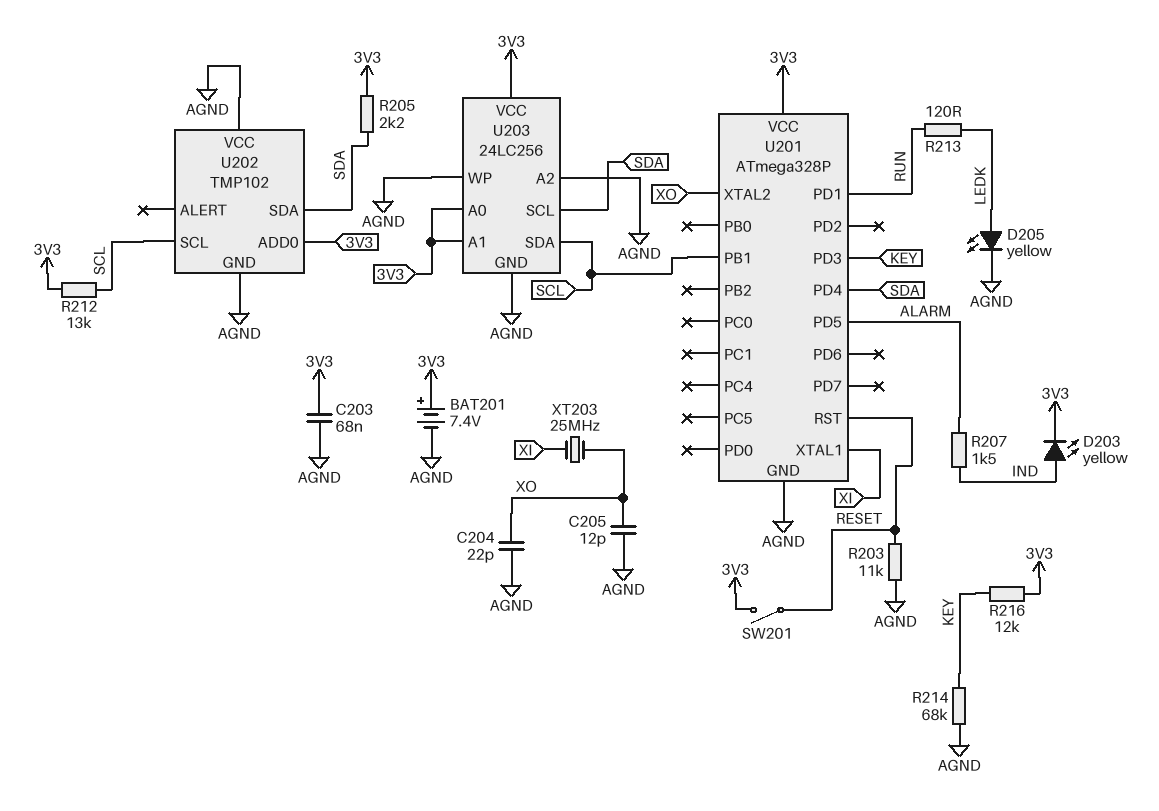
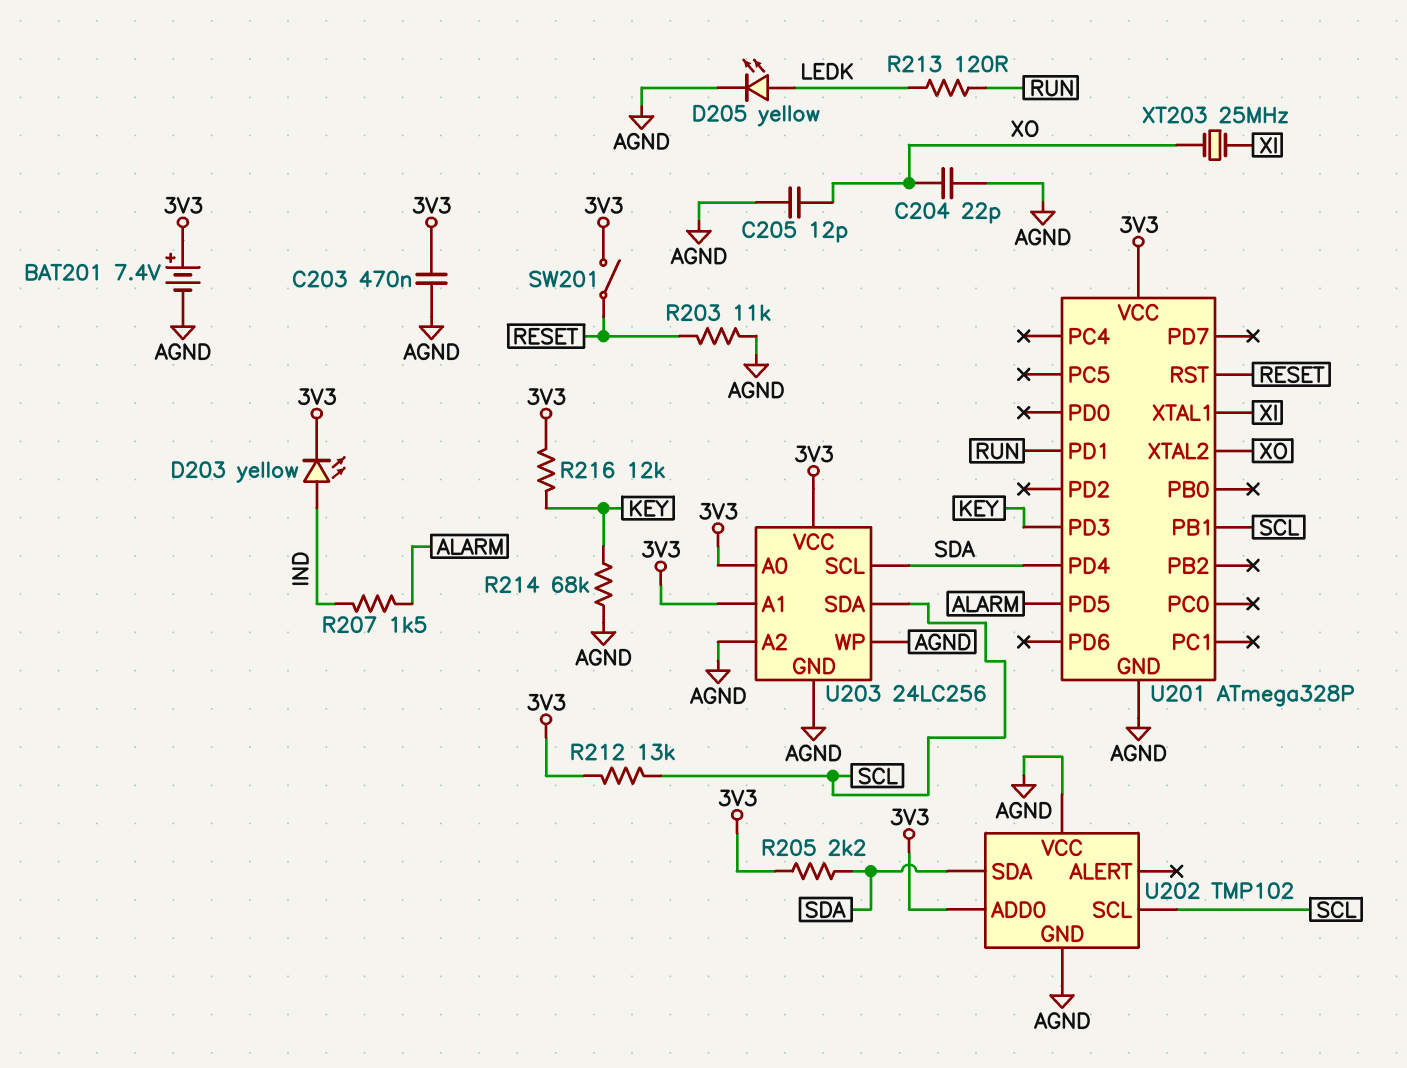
C203: 68nF (3V3, AGND) -> 470nF (3V3, AGND)

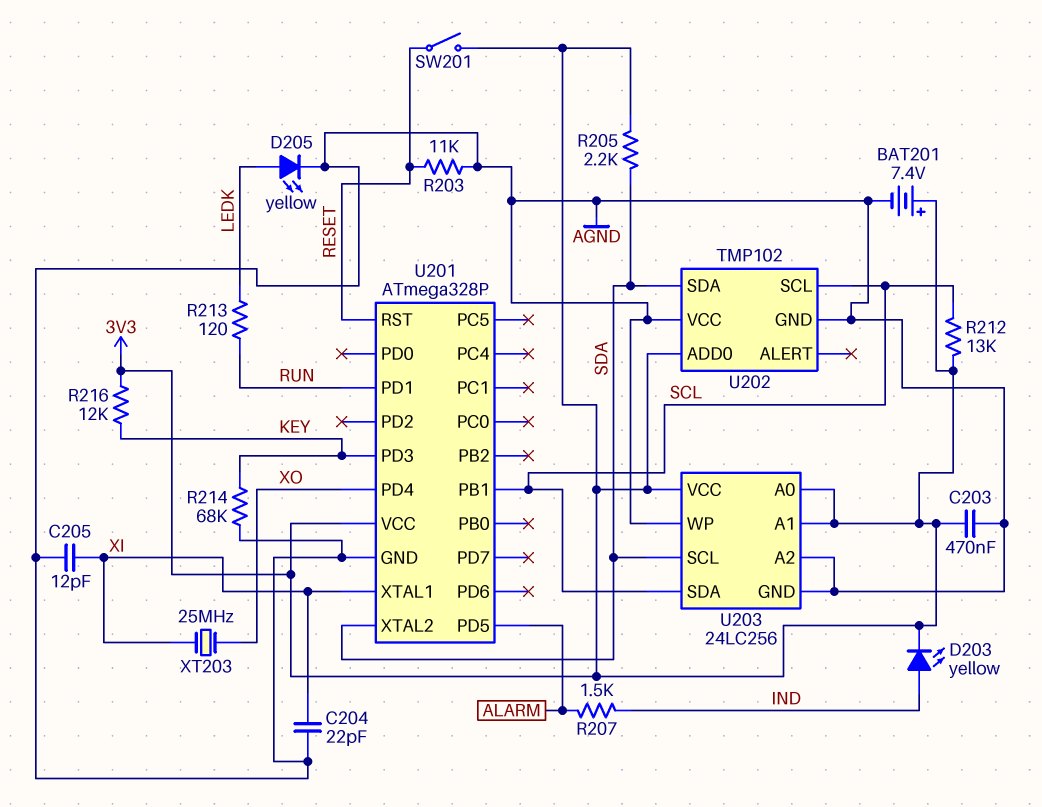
C204: 22pF (AGND, XO) -> 22pF (AGND, XI)
C205: 12pF (AGND, XO) -> 12pF (AGND, XI)
U201 pin PD4: SDA -> XO
U201 pin XTAL2: XO -> SDA

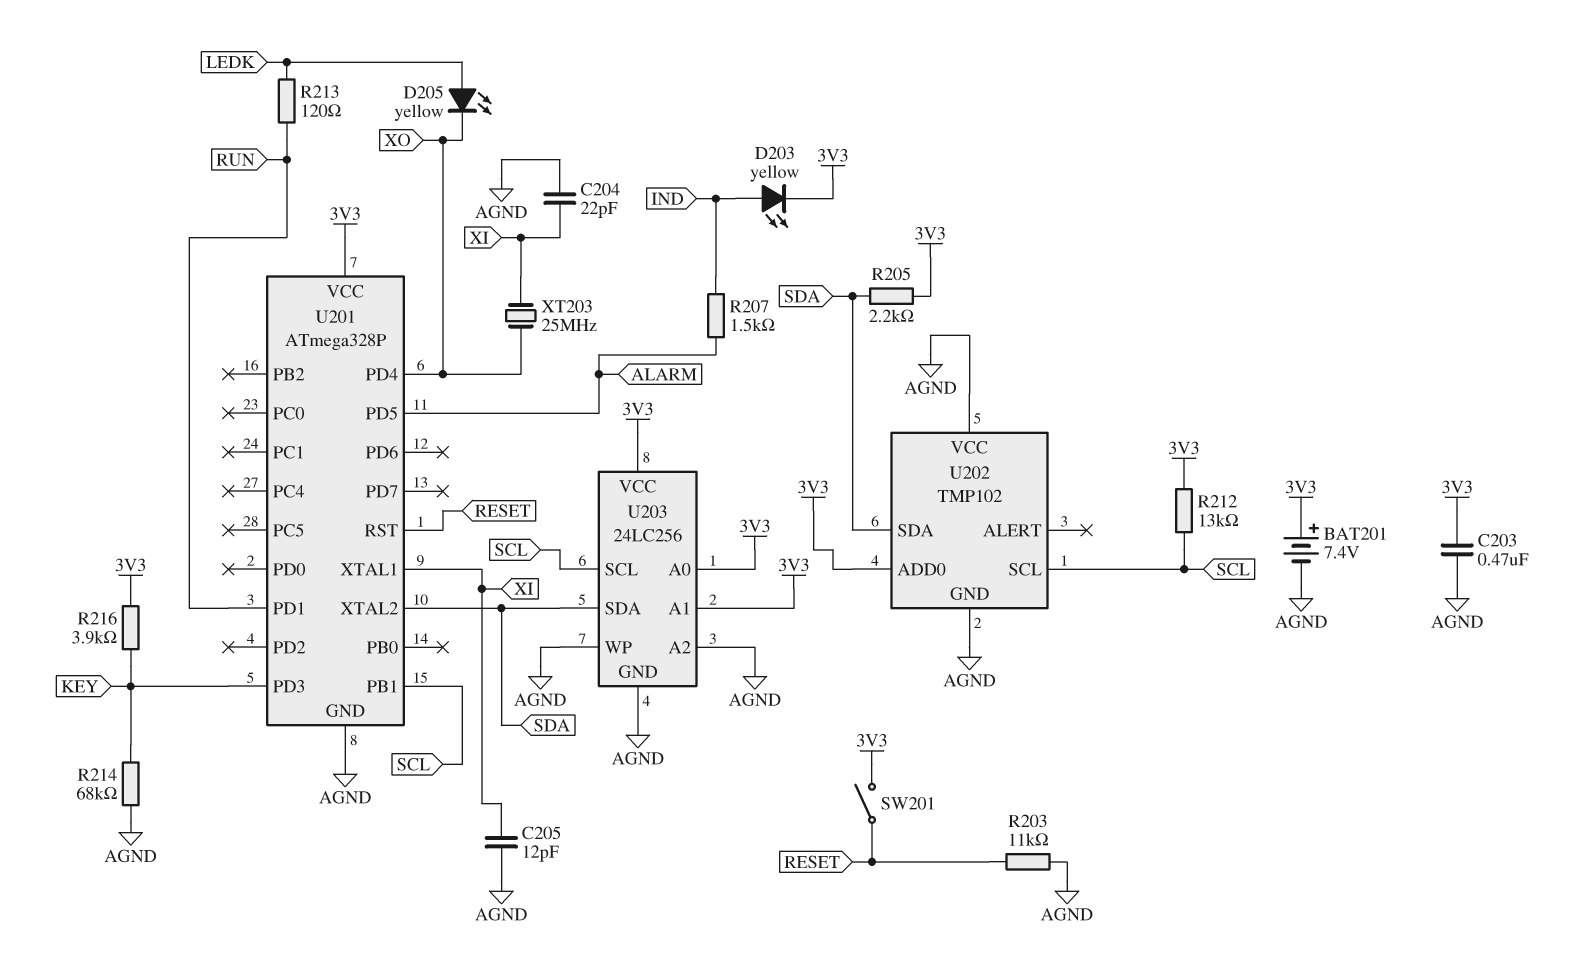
D205: LED yellow (A LEDK, K AGND) -> LED yellow (A LEDK, K XO)
R216: 12k (3V3, KEY) -> 3.9k (3V3, KEY)
U203 pin SCL: SDA -> SCL
U203 pin SDA: SCL -> SDA

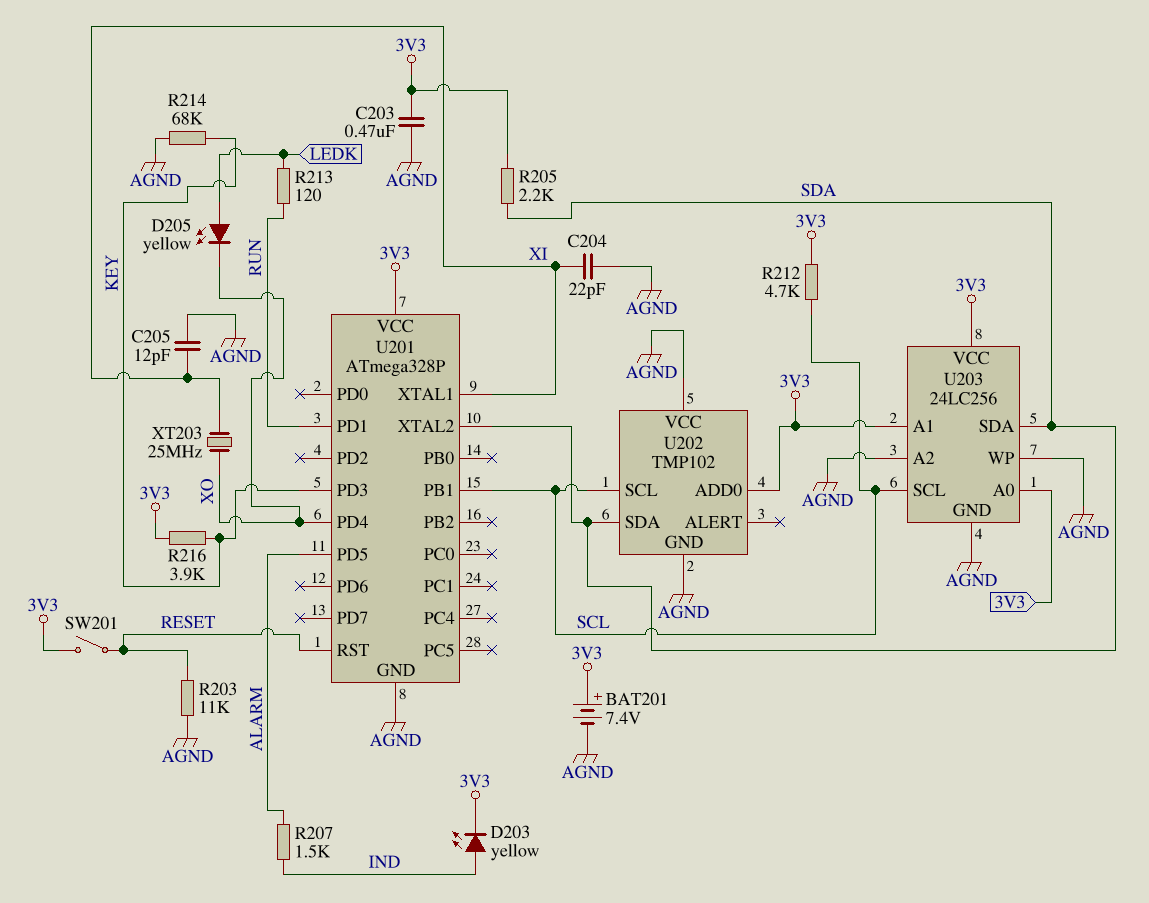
R212: 13k (3V3, SCL) -> 4.7k (3V3, SCL)

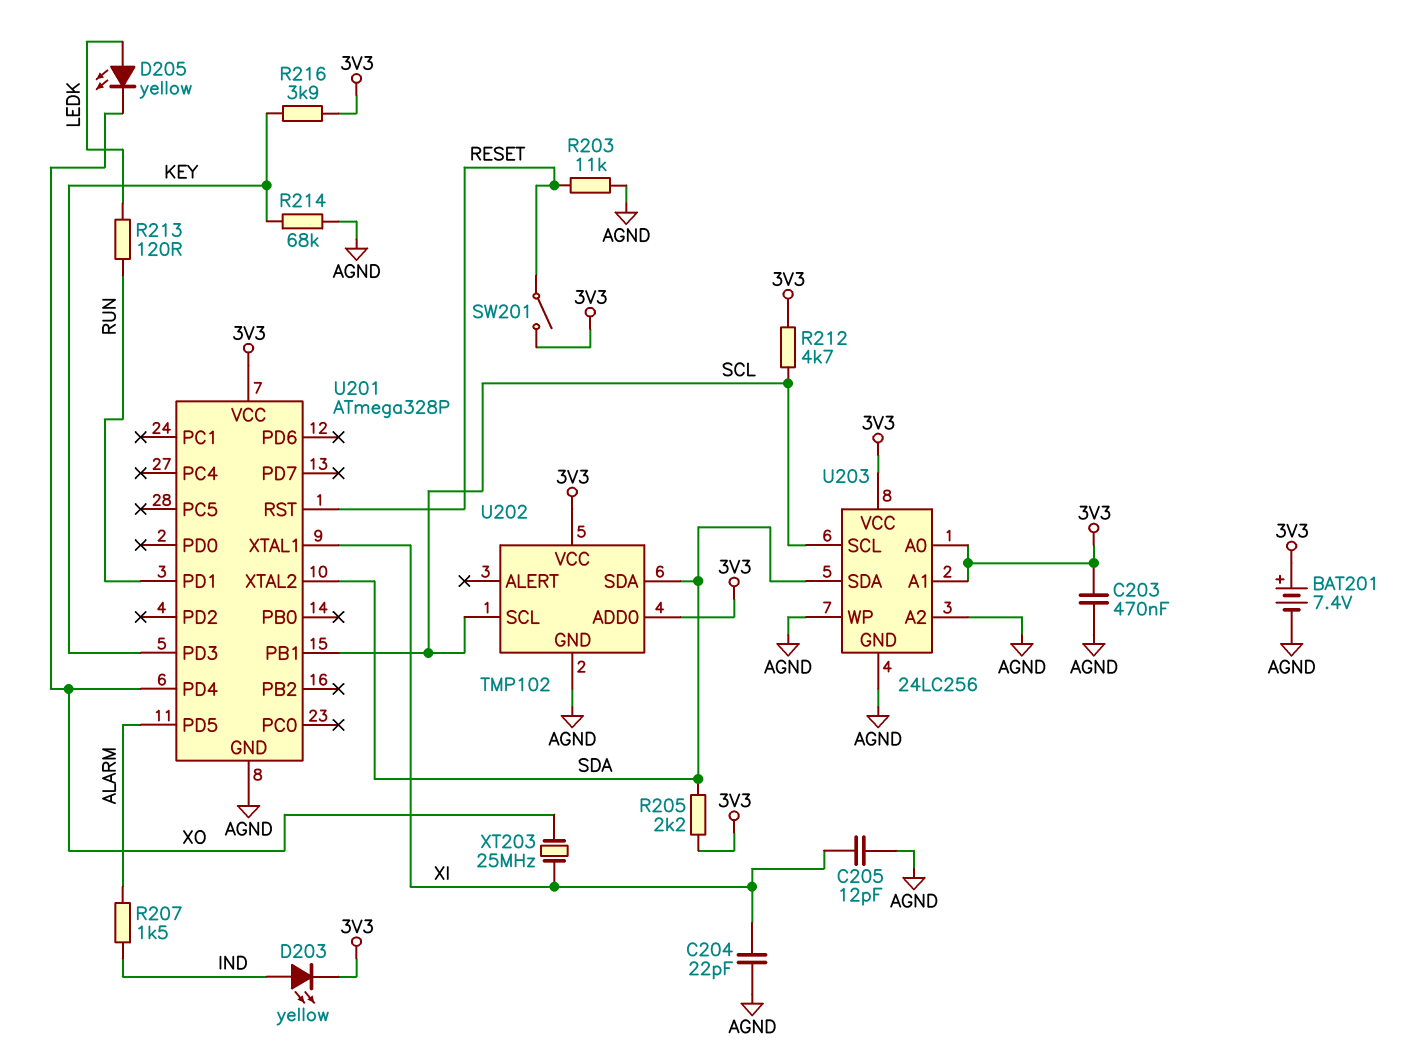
U202 pin VCC: AGND -> 3V3

